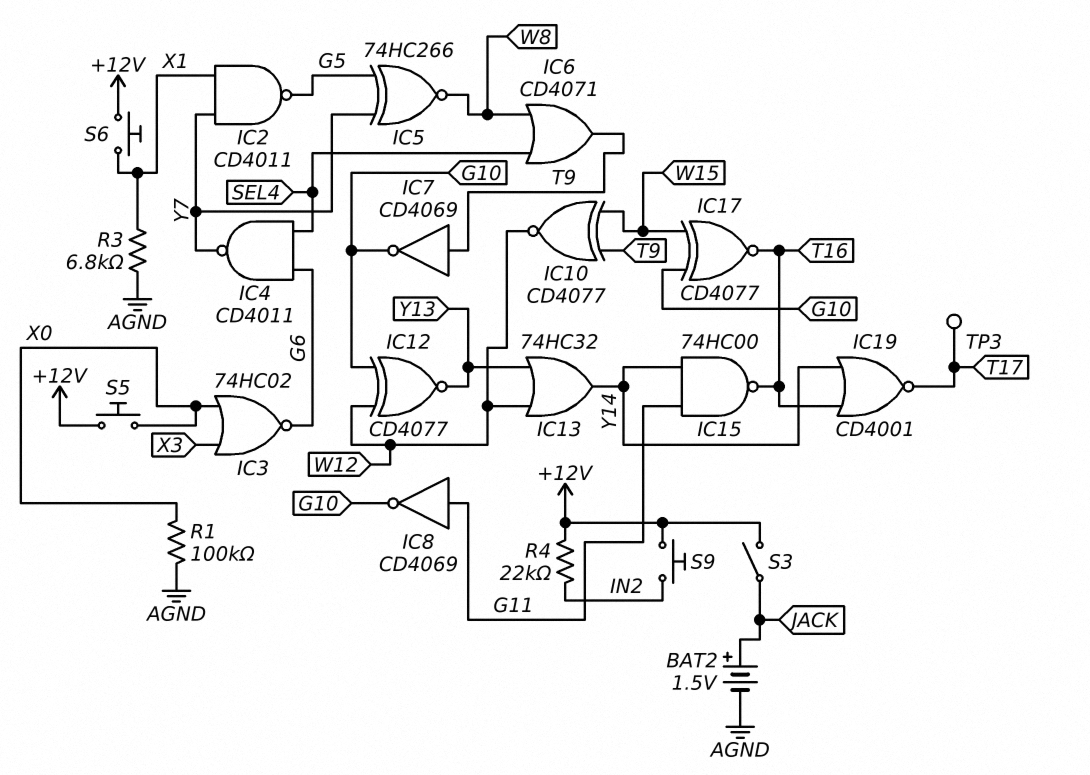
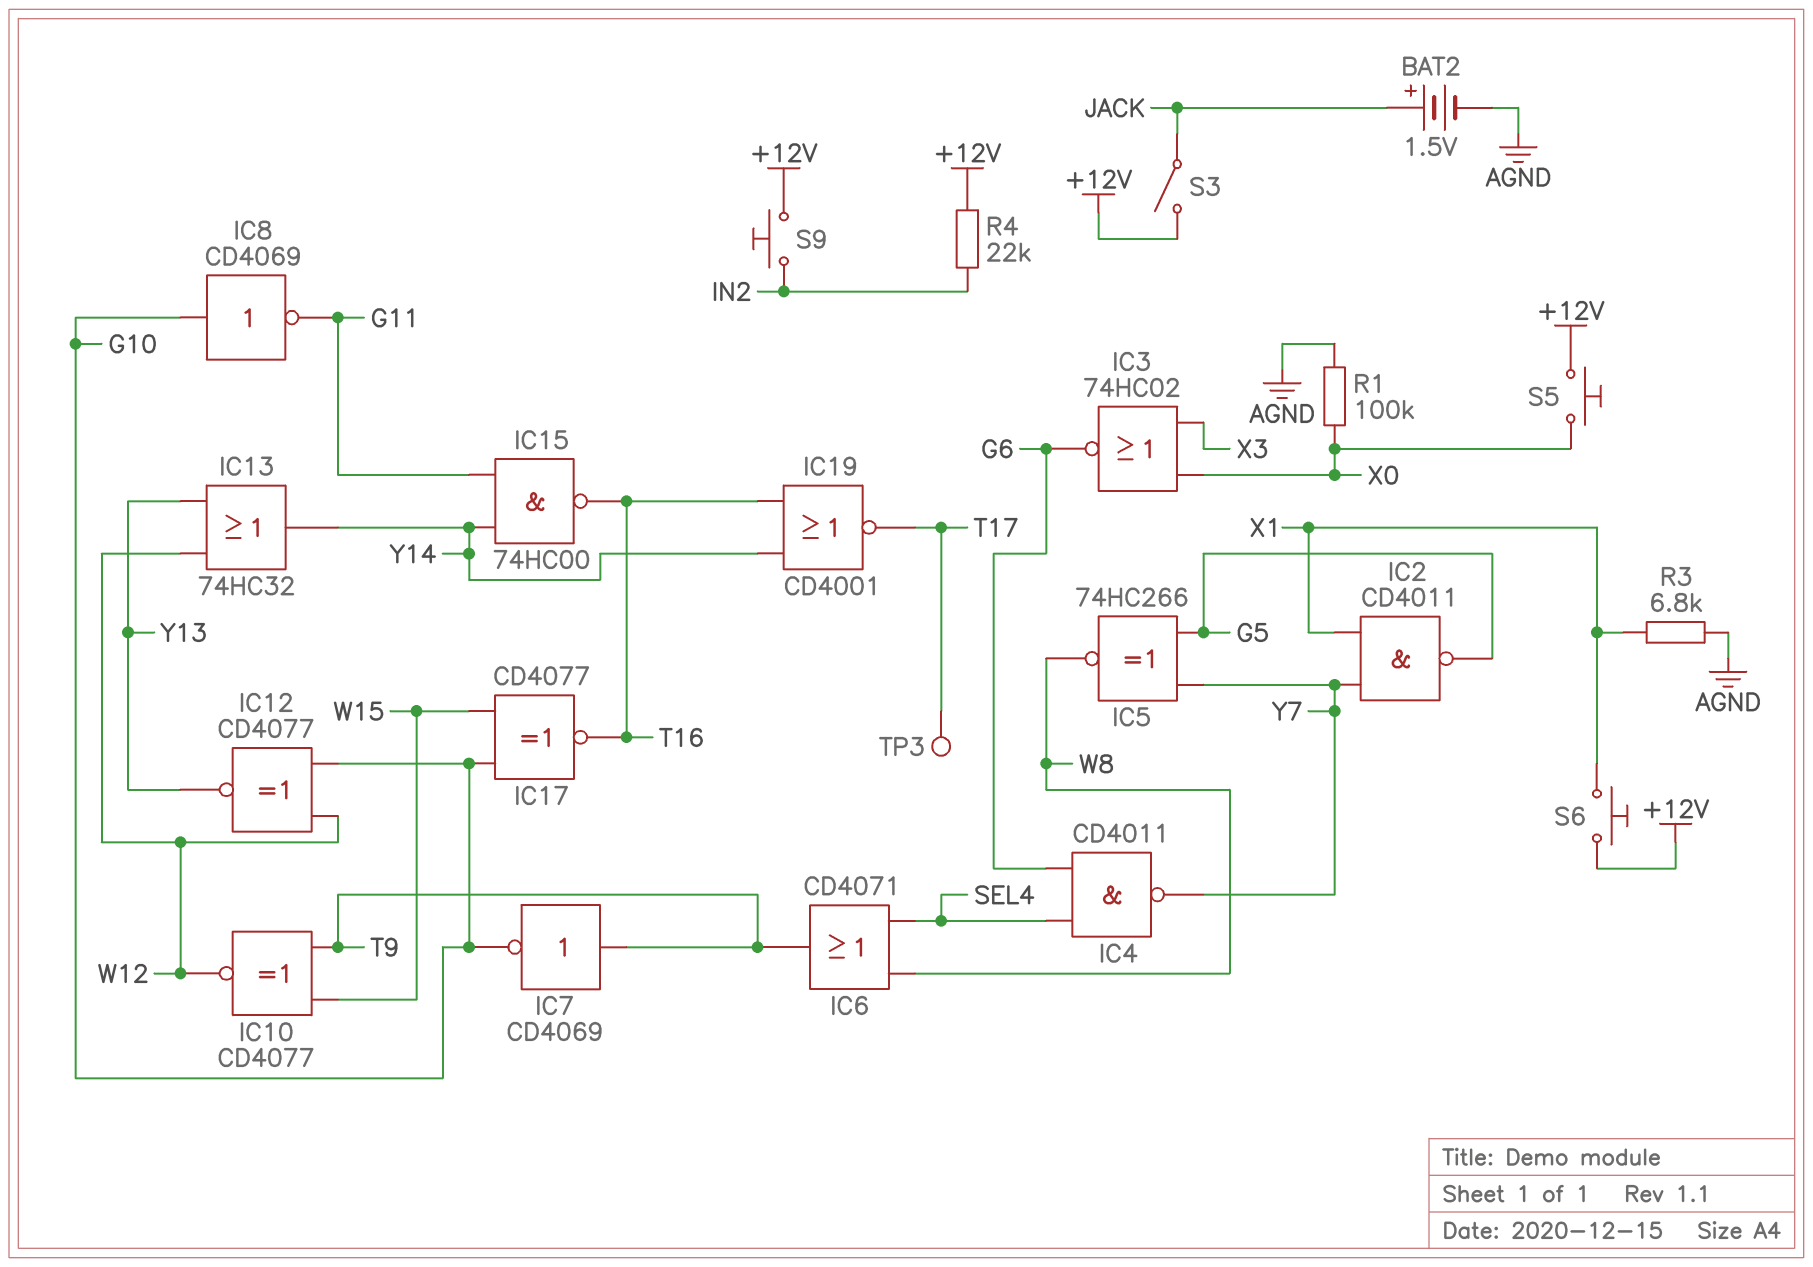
IC8: NOT CD4069 (in G11, out G10) -> NOT CD4069 (in G10, out G11)

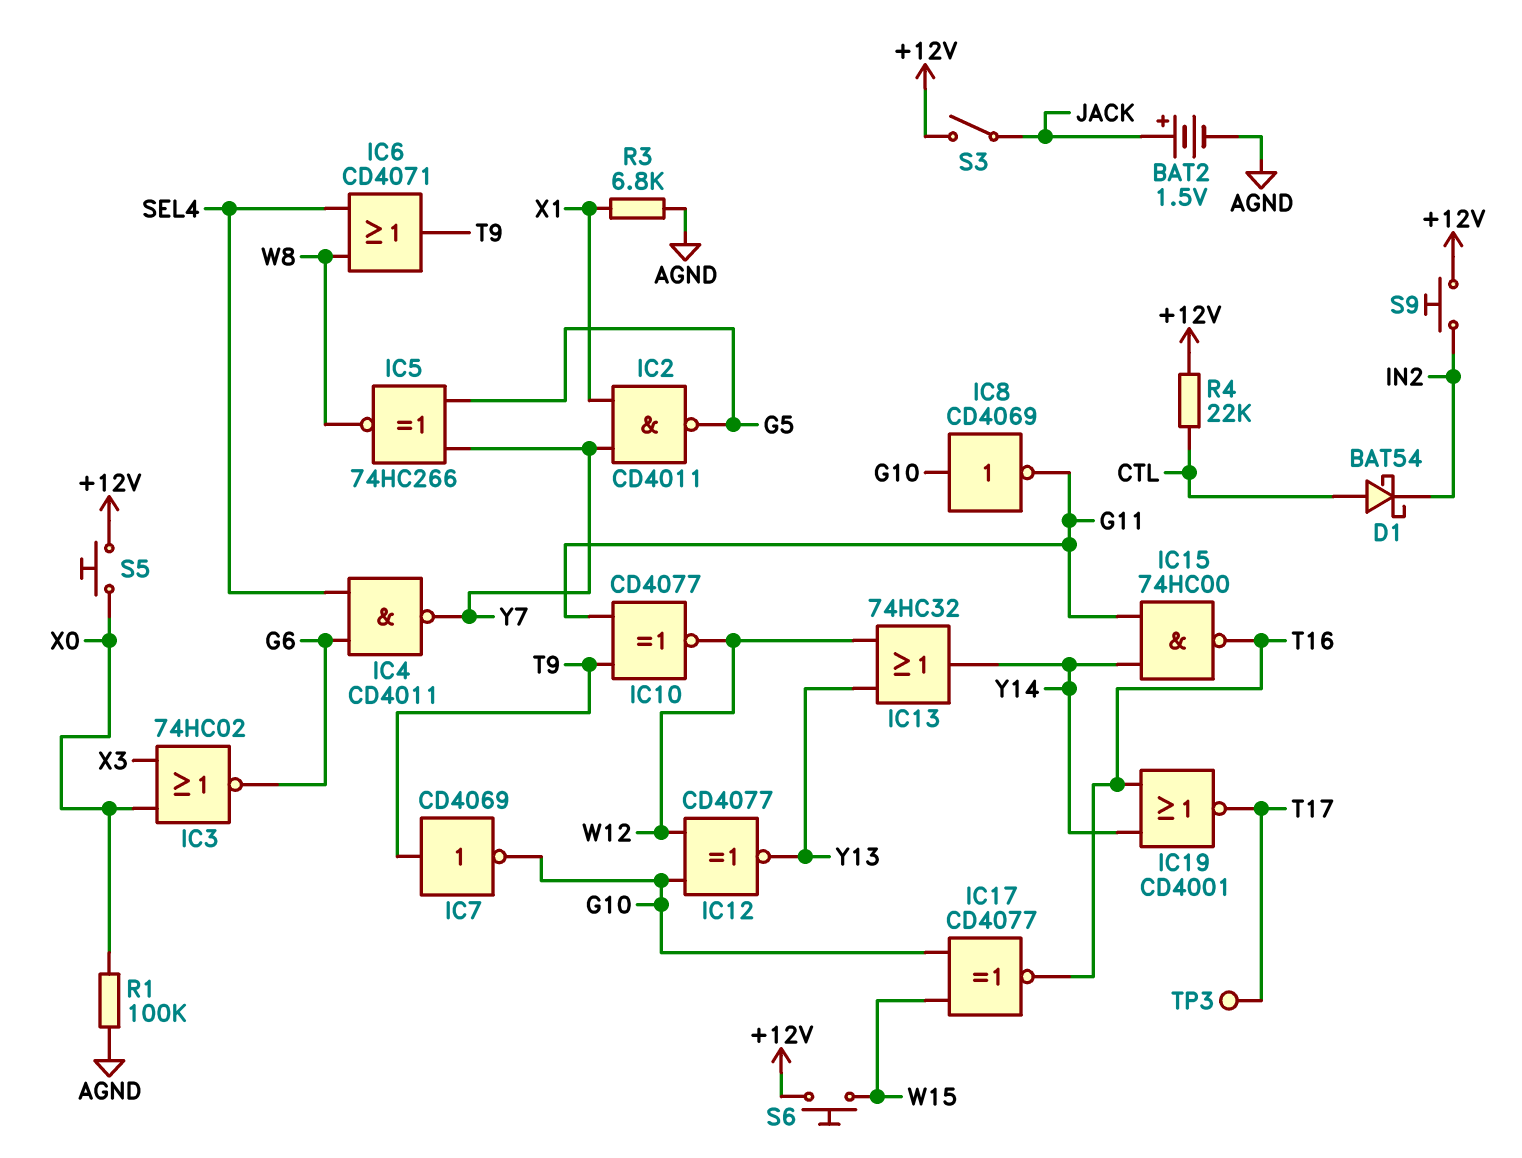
D1: none -> schottky BAT54 (A CTL, K IN2)
IC10: XNOR CD4077 (in T9, in W15, out W12) -> XNOR CD4077 (in G11, in T9, out W12)
R4: 22k (+12V, IN2) -> 22k (+12V, CTL)
S6: button (+12V, X1) -> button (+12V, W15)

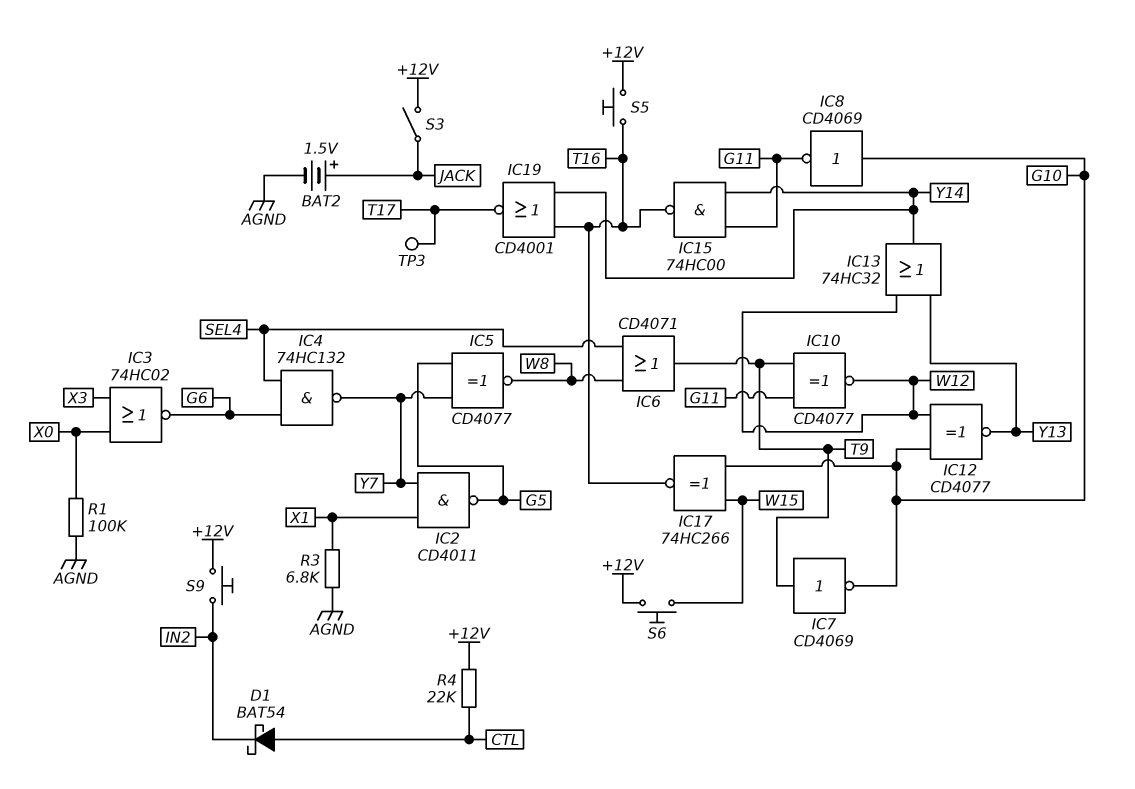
IC4: NAND CD4011 (in G6, in SEL4, out Y7) -> NAND 74HC132 (in G6, in SEL4, out Y7)
IC5: XNOR 74HC266 (in G5, in Y7, out W8) -> XNOR CD4077 (in G5, in Y7, out W8)
IC17: XNOR CD4077 (in G10, in W15, out T16) -> XNOR 74HC266 (in G10, in W15, out T16)
S5: button (+12V, X0) -> button (+12V, T16)

